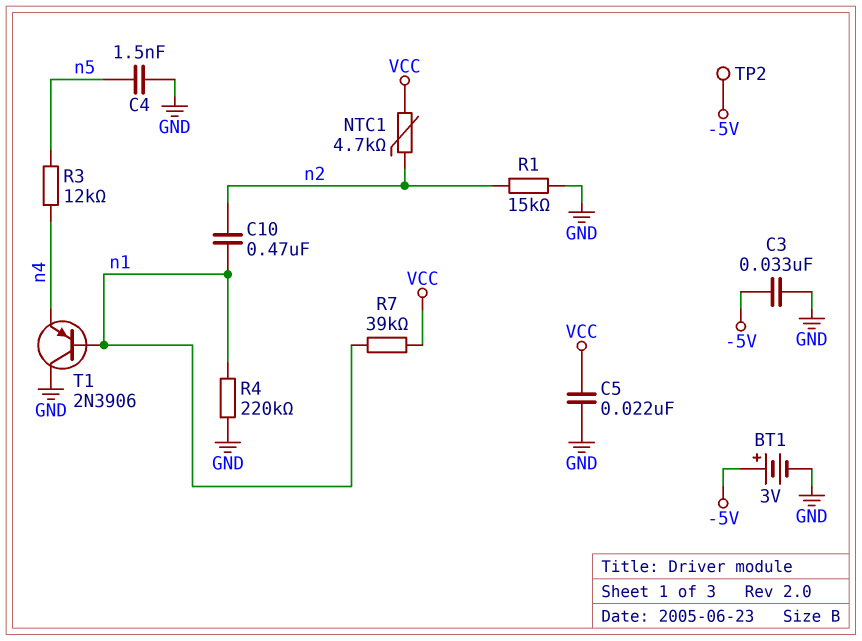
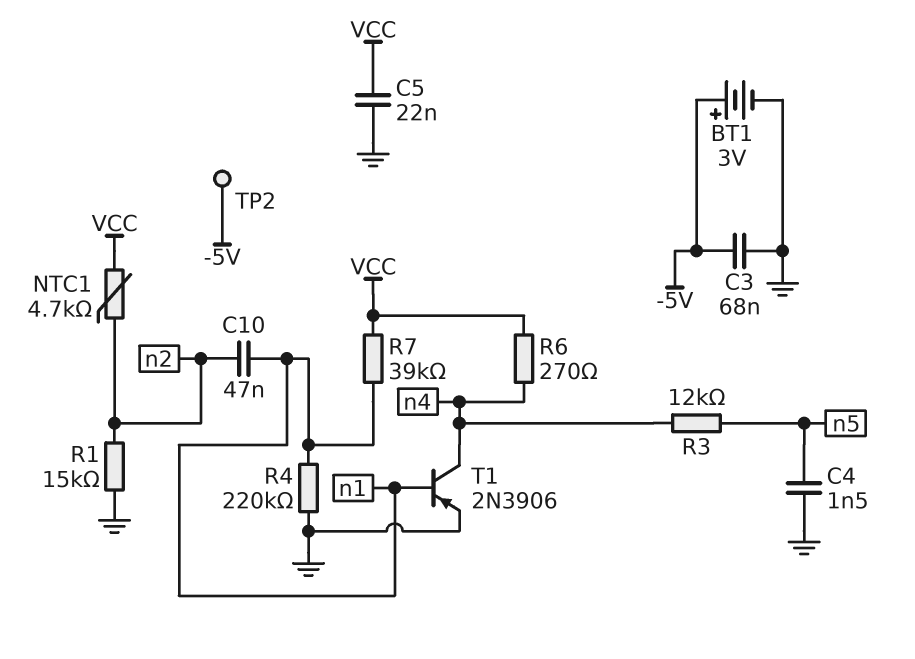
C3: 33nF (-5V, GND) -> 68nF (-5V, GND)
C10: 470nF (n1, n2) -> 47nF (n1, n2)
R6: none -> 270 (VCC, n4)
T1: PNP 2N3906 (B n1, C GND, E n4) -> PNP 2N3906 (B n1, C n4, E GND)

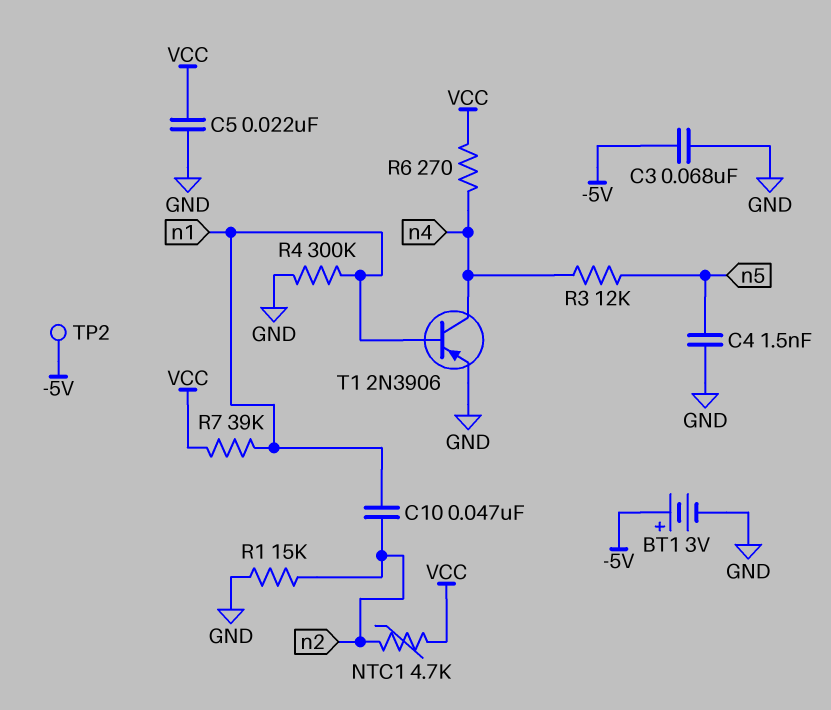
R4: 220k (GND, n1) -> 300k (GND, n1)

